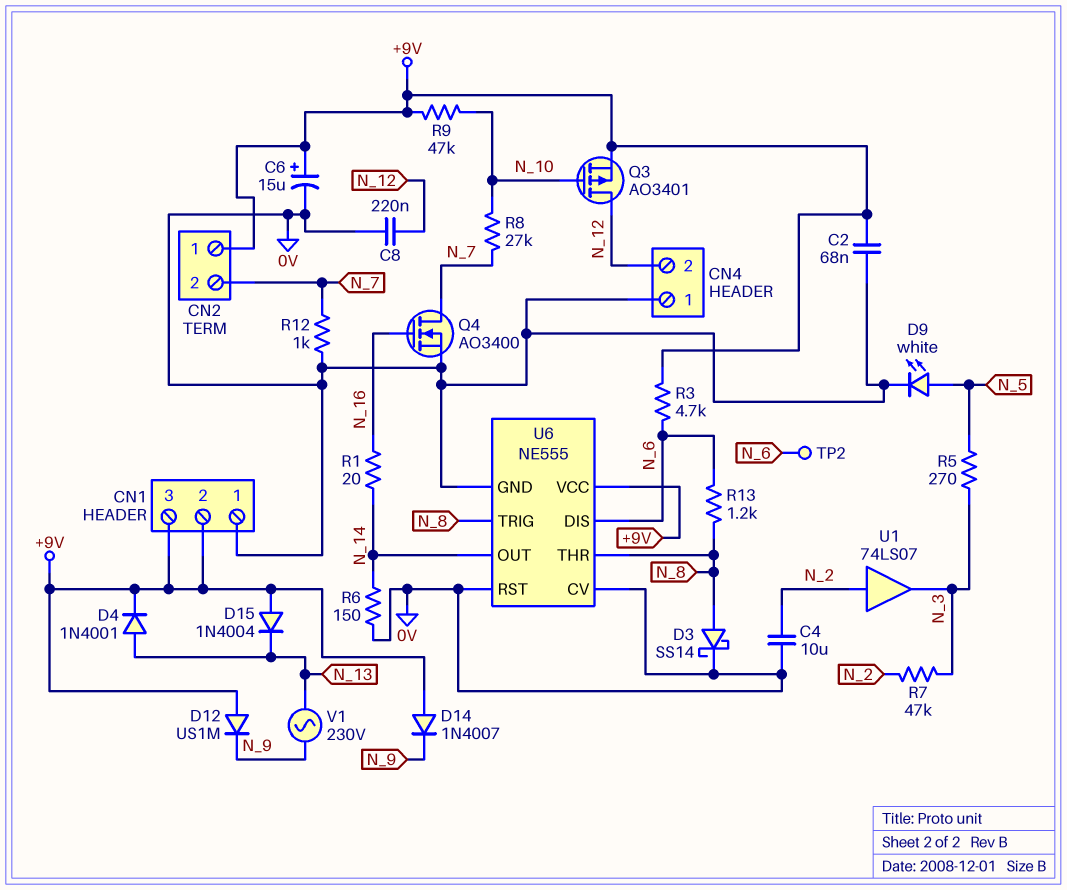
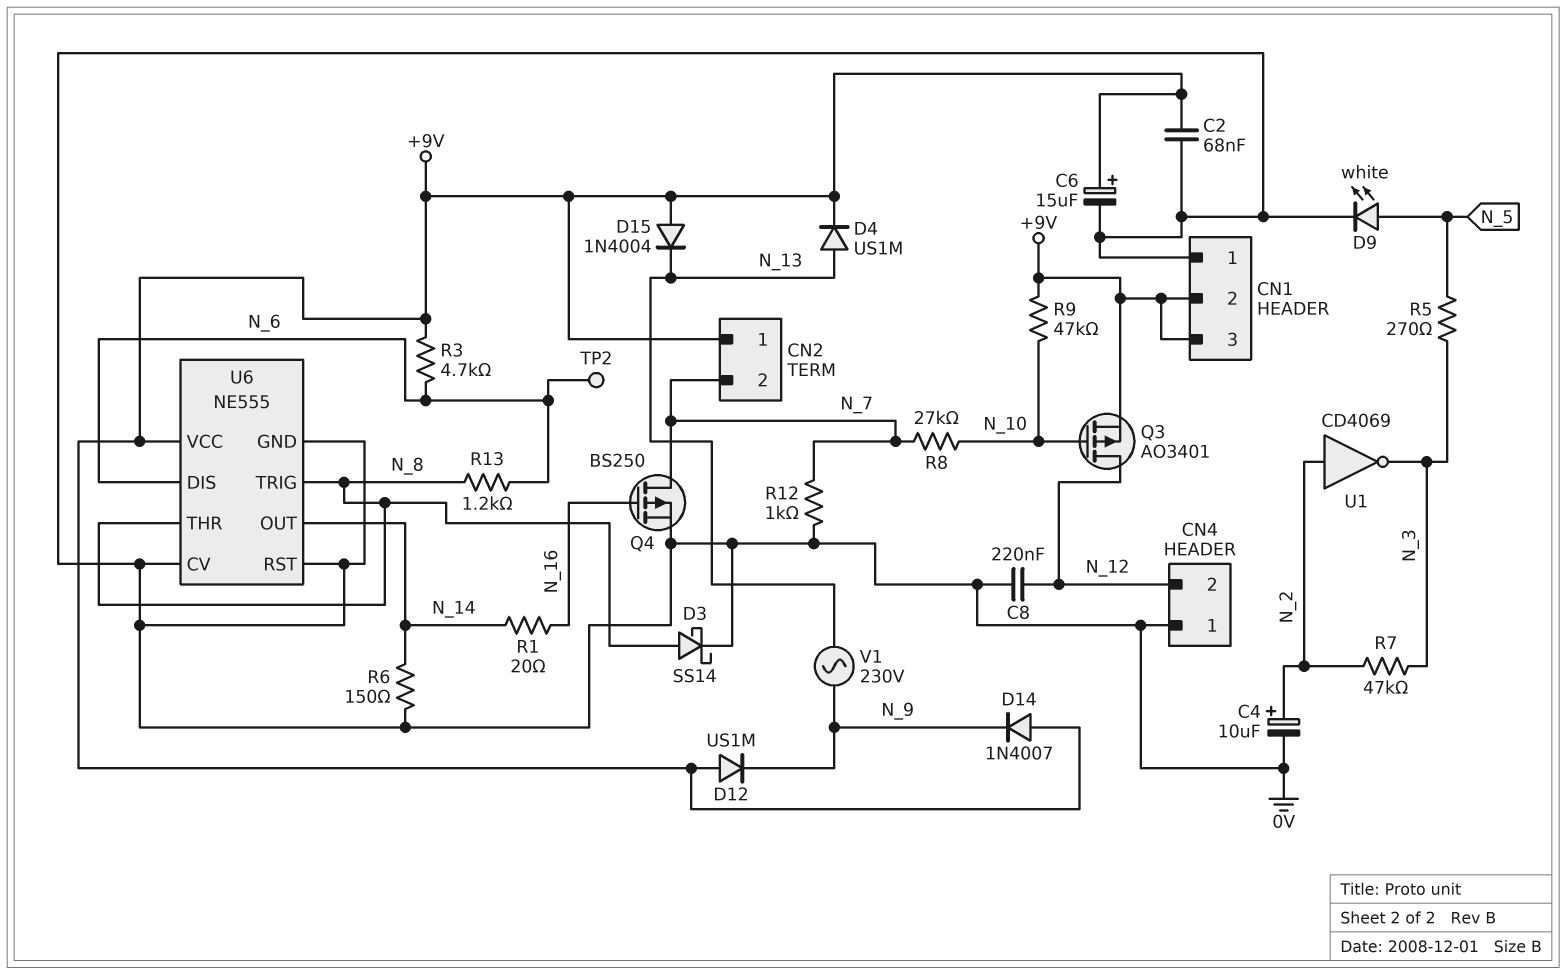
C4: 10uF (0V, N_2) -> 10uF (plus N_2, minus 0V)
D4: diode 1N4001 (A N_13, K +9V) -> diode US1M (A N_13, K +9V)
Q4: NMOS AO3400 (G N_16, D N_7, S 0V) -> PMOS BS250 (G N_16, D N_7, S 0V)
U1: buffer 74LS07 (in N_2, out N_3) -> NOT CD4069 (in N_2, out N_3)

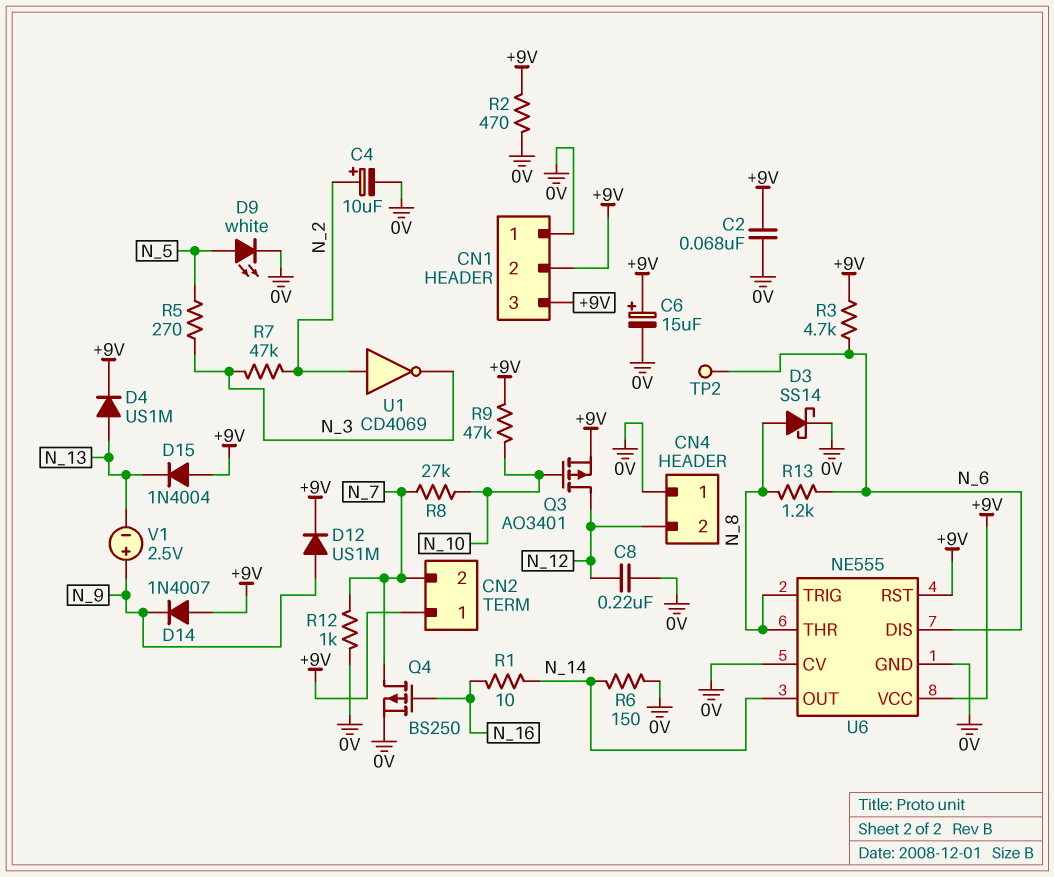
D12: diode US1M (A +9V, K N_9) -> diode US1M (A N_9, K +9V)
R1: 20 (N_14, N_16) -> 10 (N_14, N_16)
R2: none -> 470 (+9V, 0V)
U6 pin RST: 0V -> +9V
V1: AC 230V (N_9, N_13) -> 2.5V (plus N_9, minus N_13)

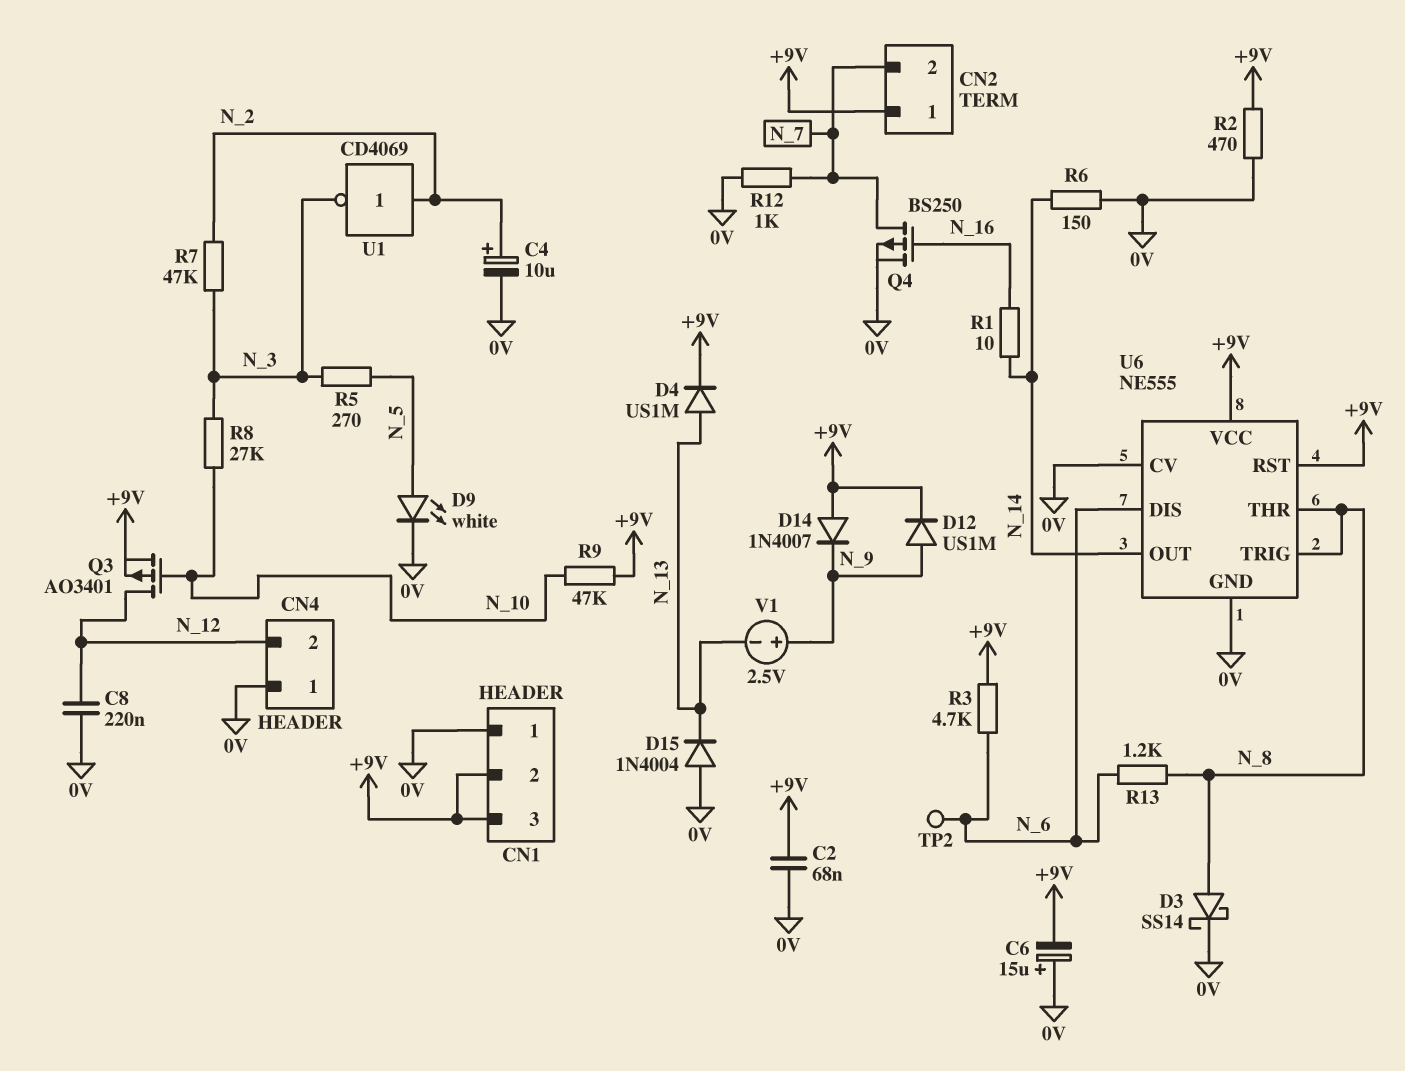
C6: 15uF (plus +9V, minus 0V) -> 15uF (plus 0V, minus +9V)
D15: diode 1N4004 (A +9V, K N_13) -> diode 1N4004 (A 0V, K N_13)
R8: 27k (N_7, N_10) -> 27k (N_3, N_10)

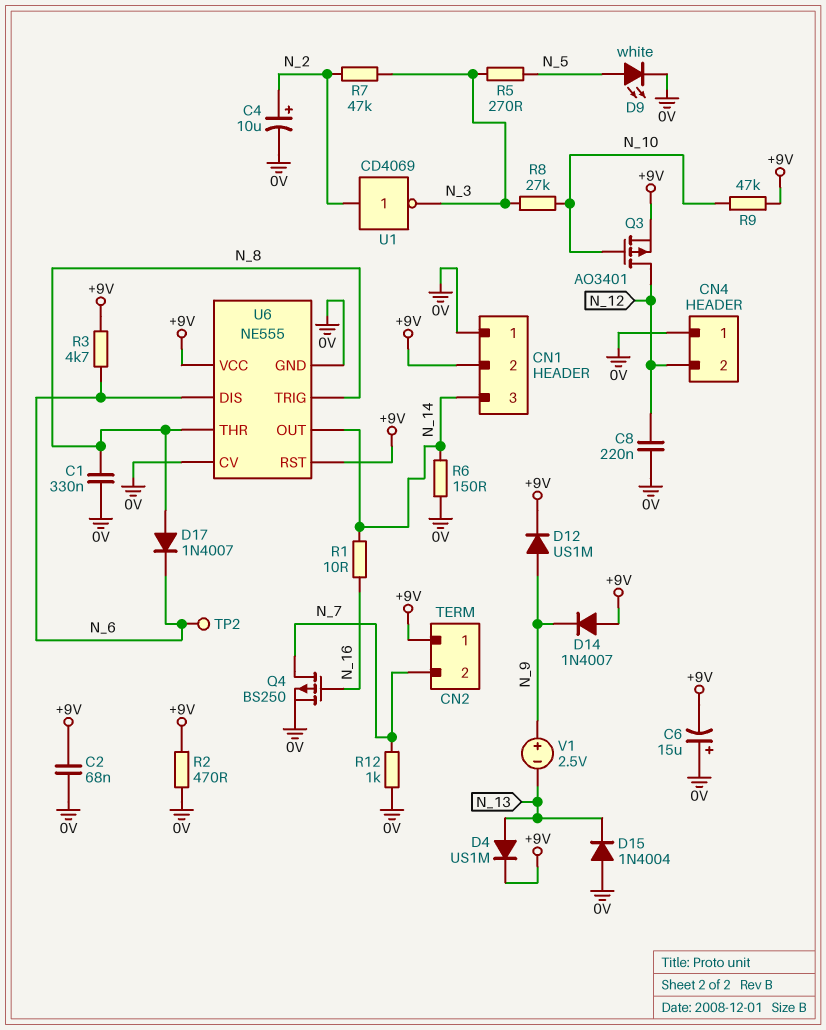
C1: none -> 330nF (0V, N_8)
CN1 pin 3: +9V -> N_14
D3: schottky SS14 (A N_8, K 0V) -> none
D17: none -> diode 1N4007 (A N_8, K N_6)
R13: 1.2k (N_6, N_8) -> none

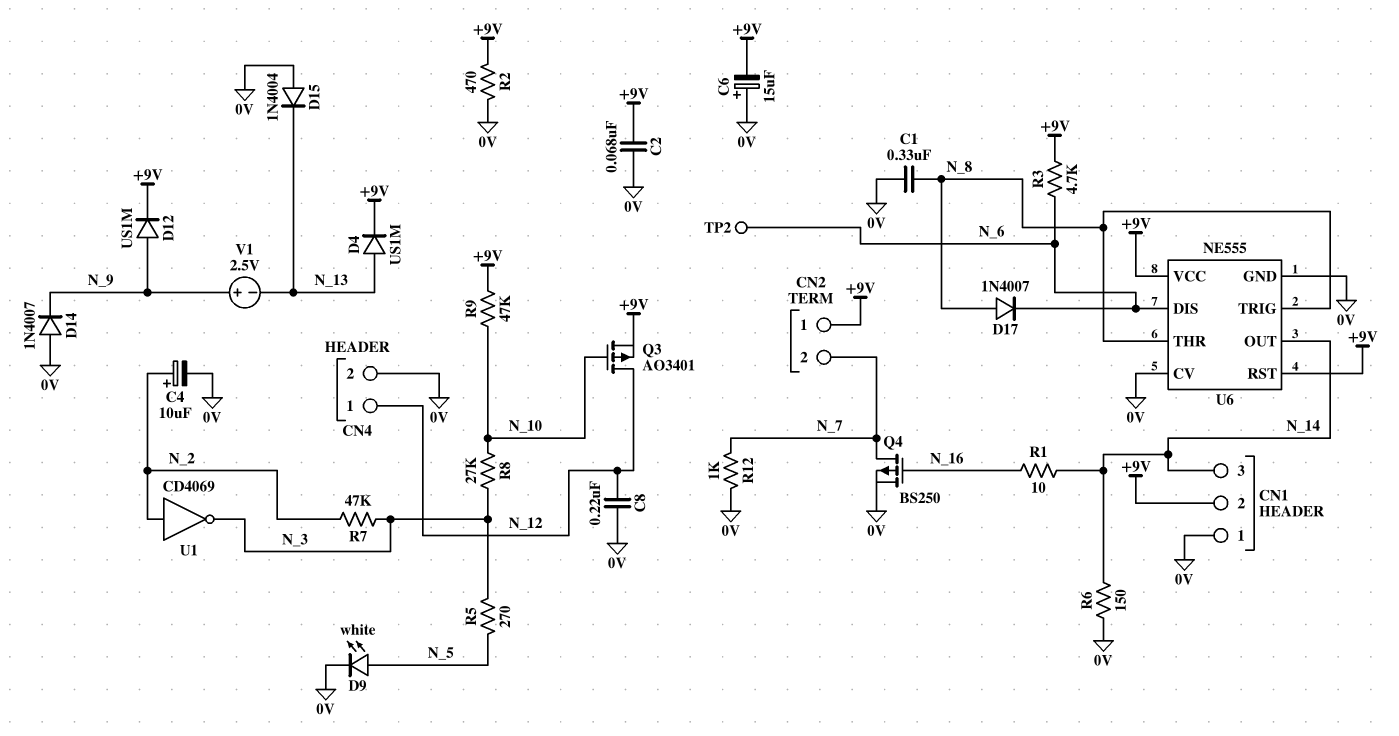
CN4 pin 1: 0V -> N_12
CN4 pin 2: N_12 -> 0V
D14: diode 1N4007 (A +9V, K N_9) -> diode 1N4007 (A 0V, K N_9)

